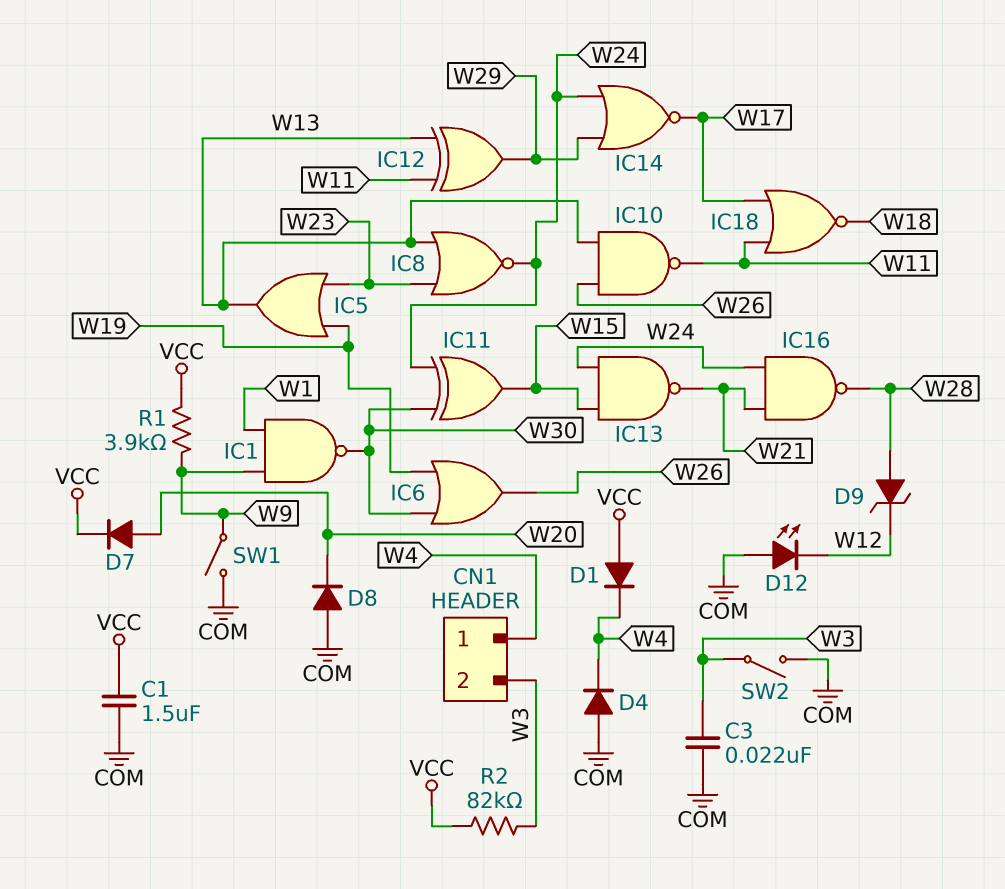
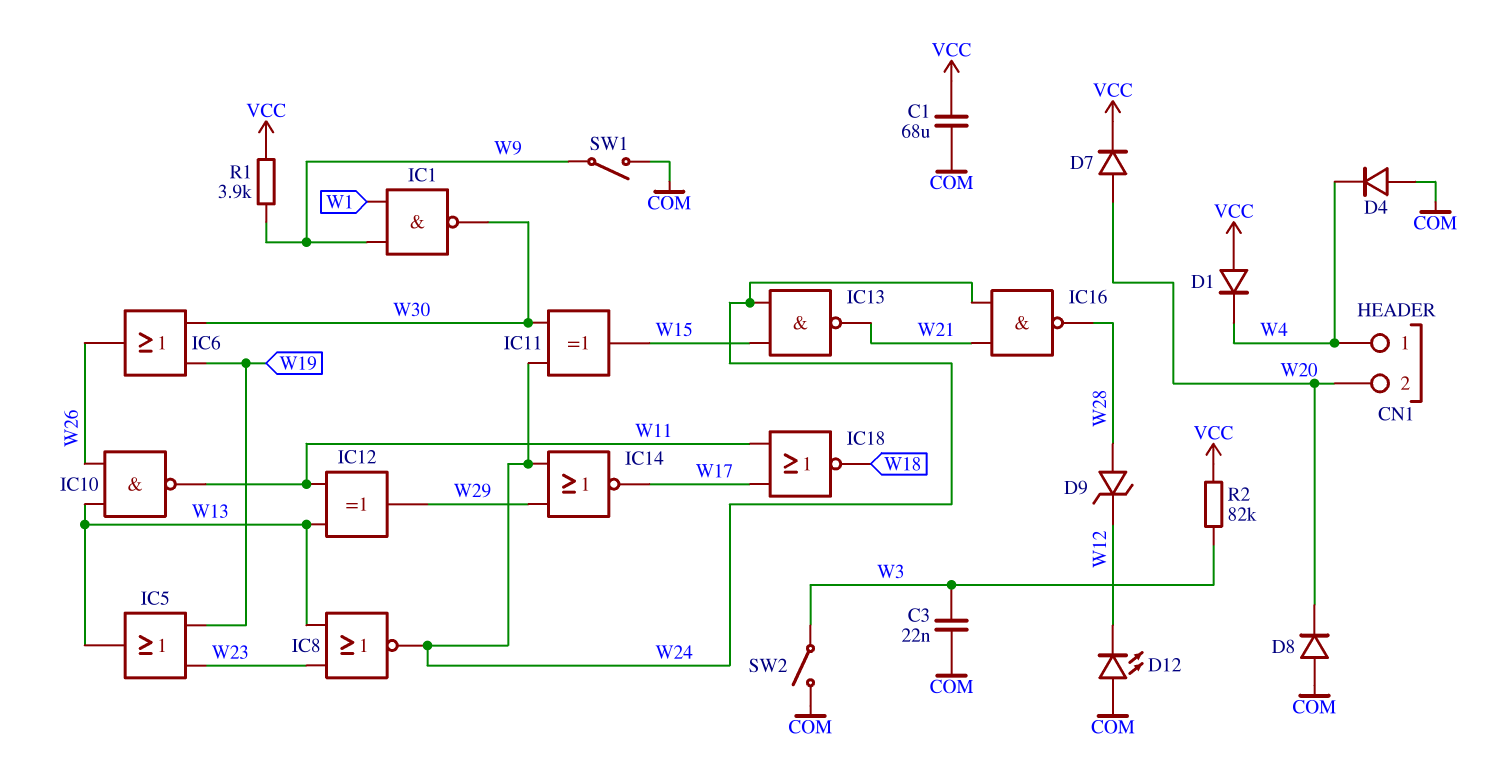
C1: 1.5uF (COM, VCC) -> 68uF (COM, VCC)
CN1 pin 2: W3 -> W20

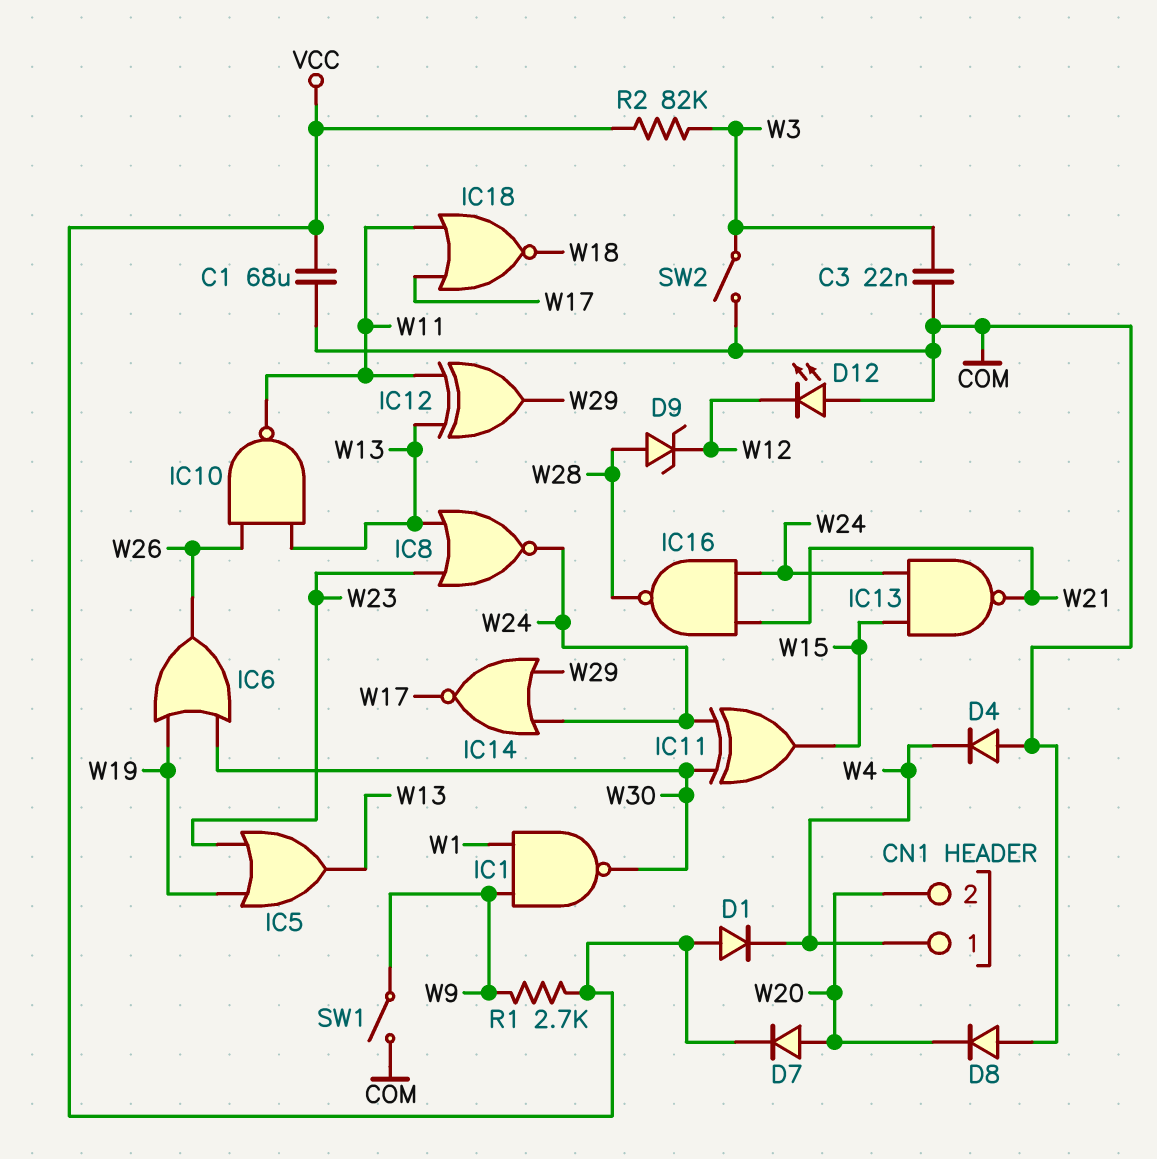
R1: 3.9k (VCC, W9) -> 2.7k (VCC, W9)

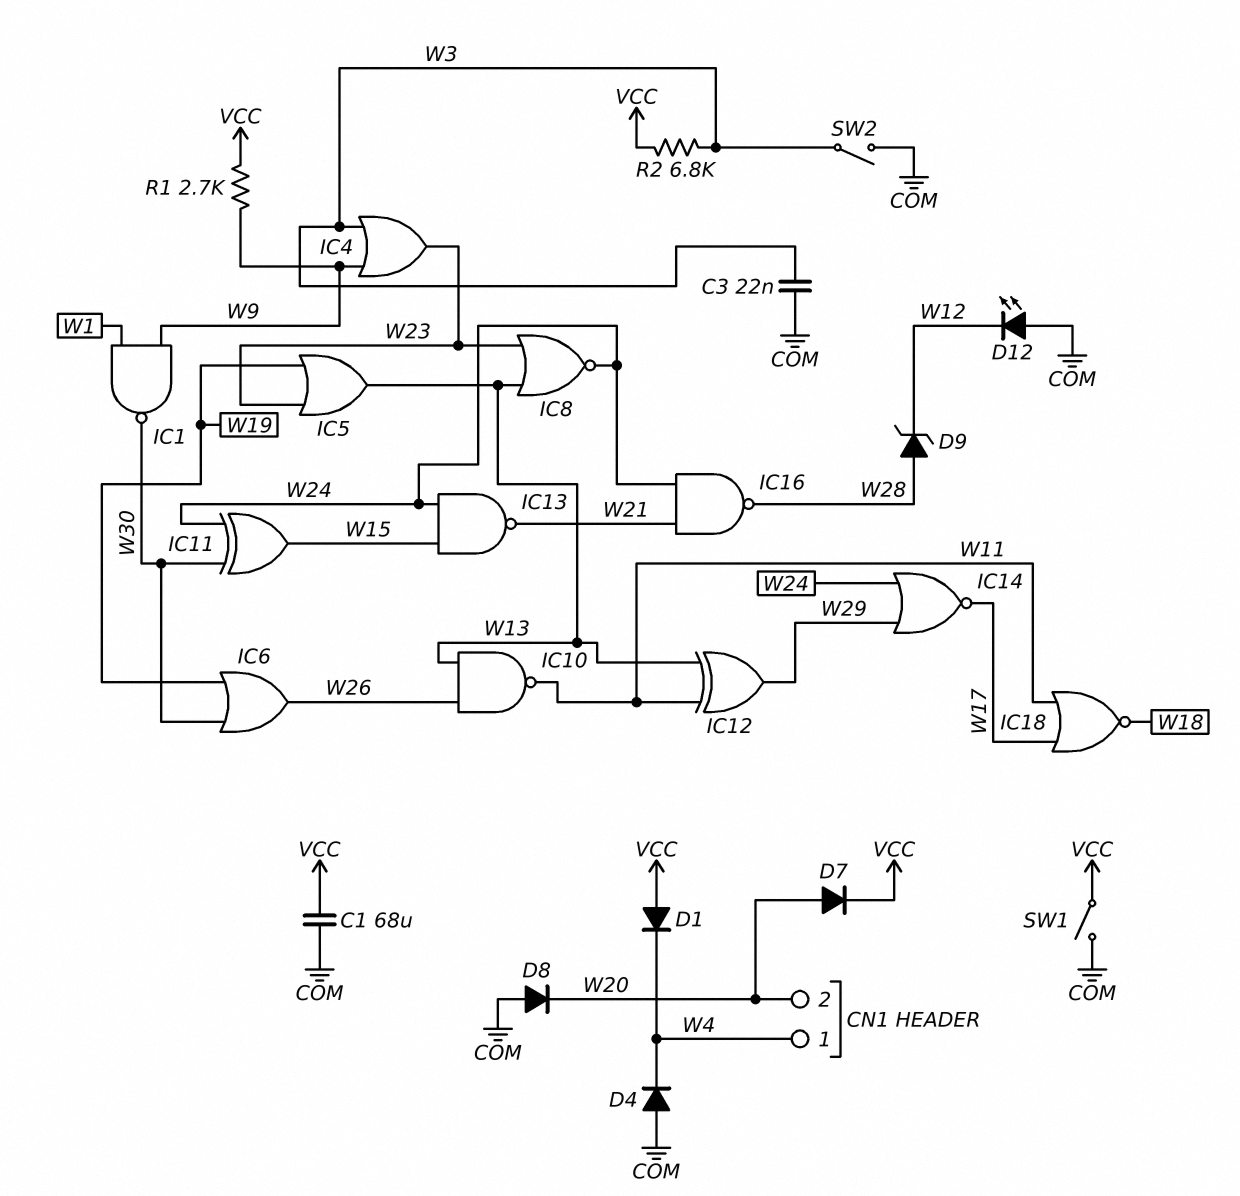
IC4: none -> OR (in W3, in W9, out W23)
R2: 82k (VCC, W3) -> 6.8k (VCC, W3)
SW1: switch (COM, W9) -> switch (COM, VCC)

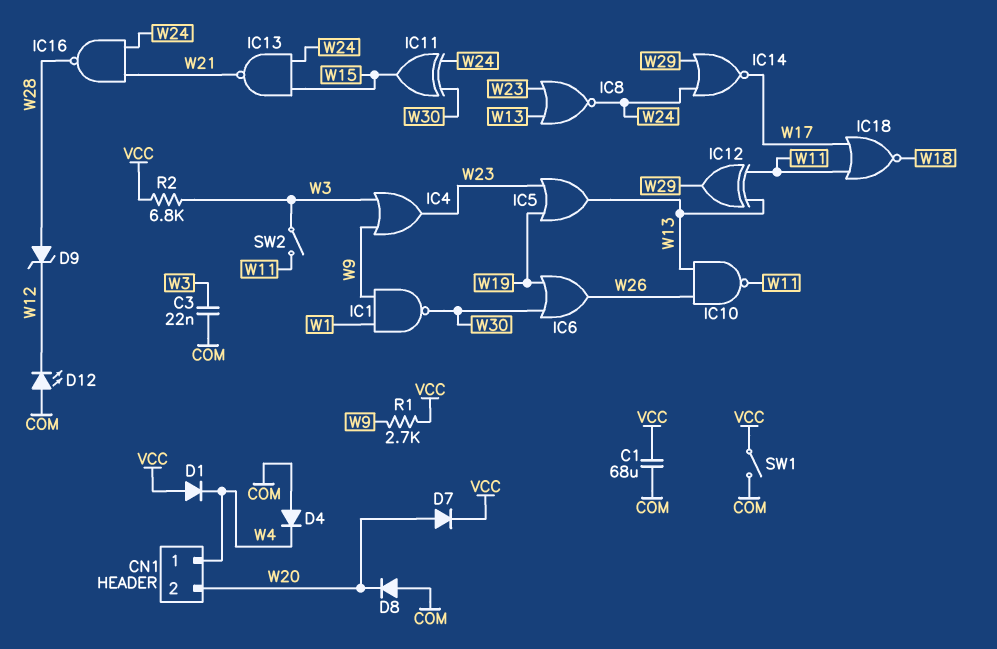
SW2: switch (COM, W3) -> switch (W3, W11)

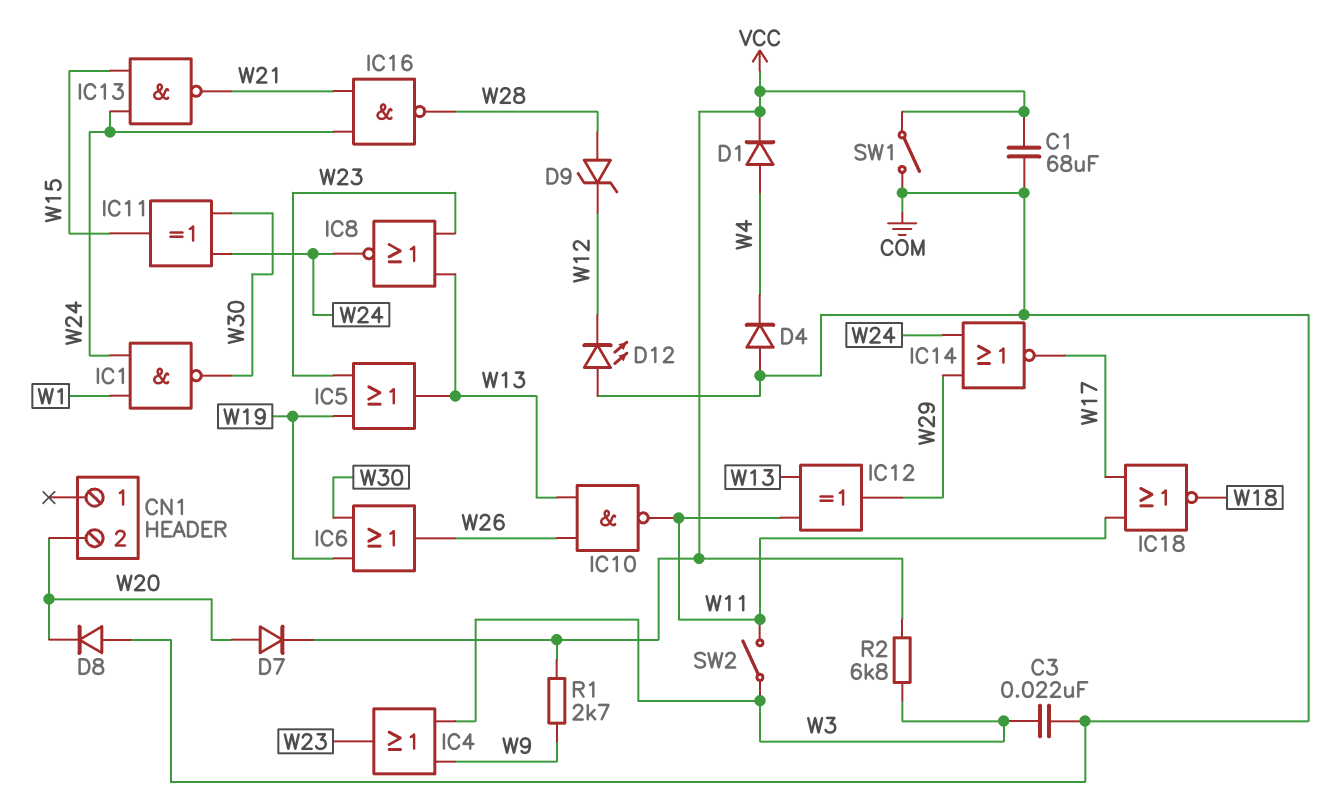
CN1 pin 1: W4 -> none
D1: diode (A VCC, K W4) -> diode (A W4, K VCC)
IC1: NAND (in W1, in W9, out W30) -> NAND (in W1, in W24, out W30)

